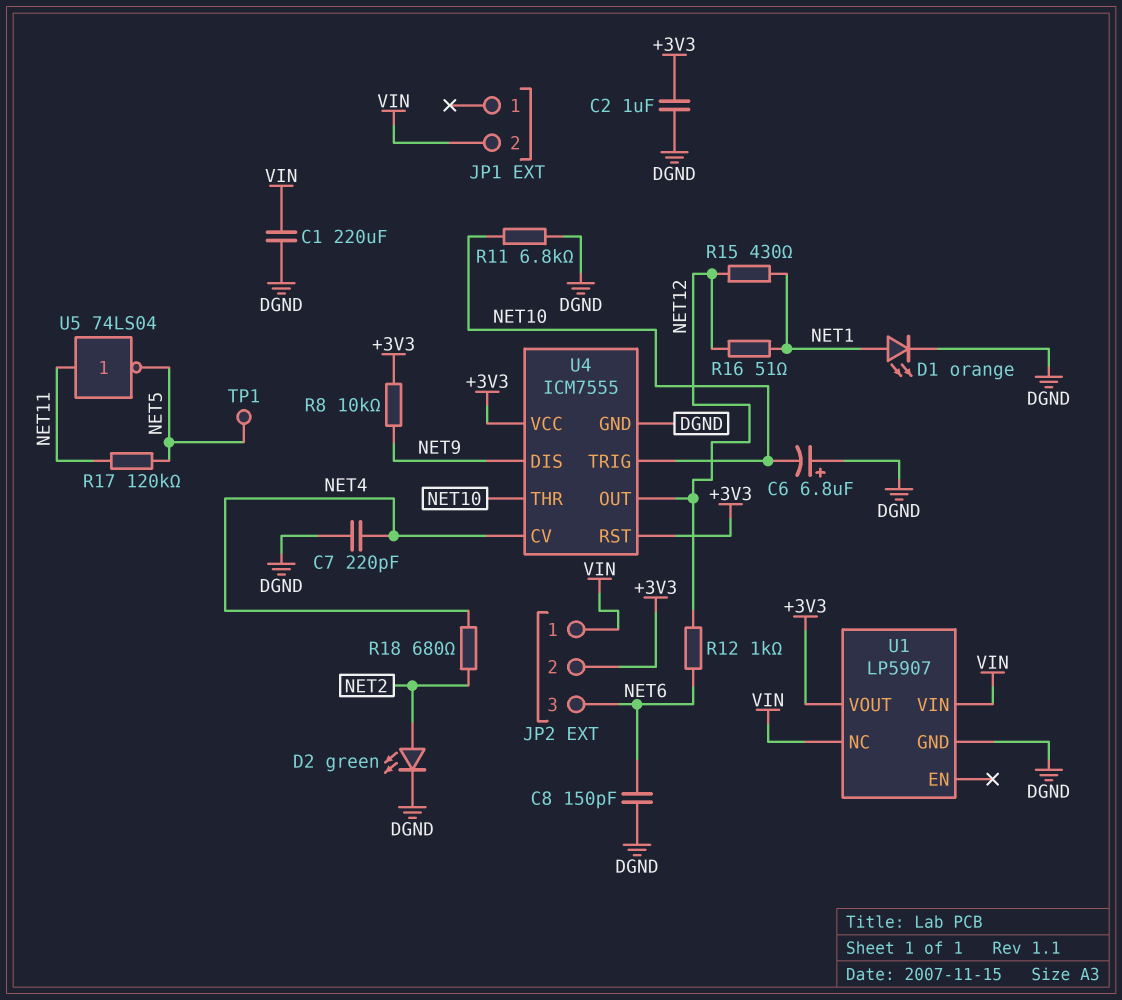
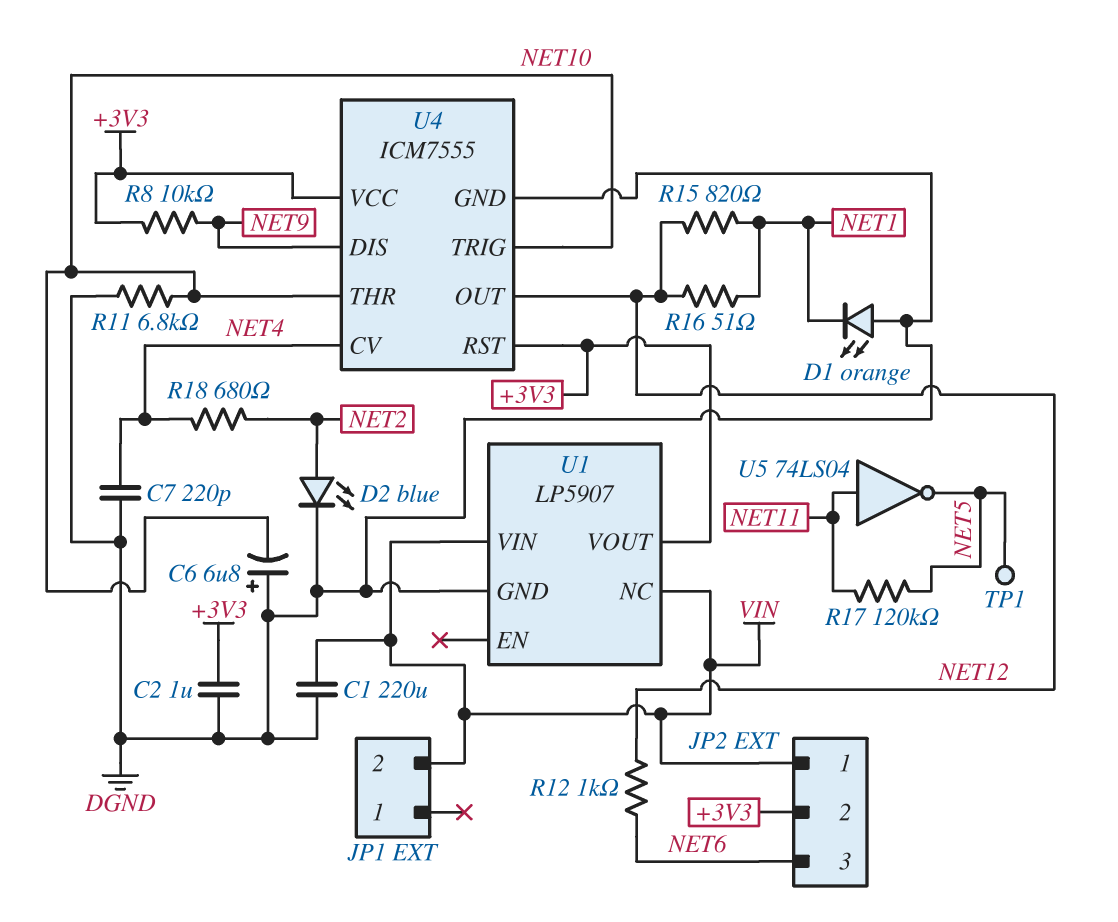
C8: 150pF (DGND, NET6) -> none
D1: LED orange (A NET1, K DGND) -> LED orange (A DGND, K NET1)
D2: LED green (A NET2, K DGND) -> LED blue (A NET2, K DGND)
R15: 430 (NET1, NET12) -> 820 (NET1, NET12)

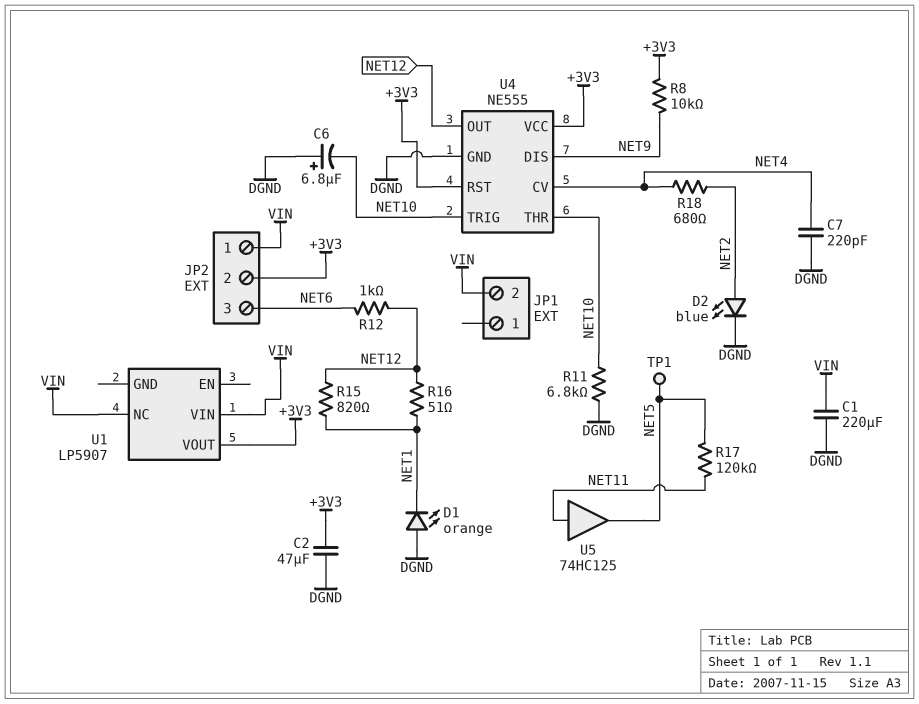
C2: 1uF (+3V3, DGND) -> 47uF (+3V3, DGND)
U1 pin GND: DGND -> none
U4: ICM7555 -> NE555
U5: NOT 74LS04 (in NET11, out NET5) -> buffer 74HC125 (in NET11, out NET5)

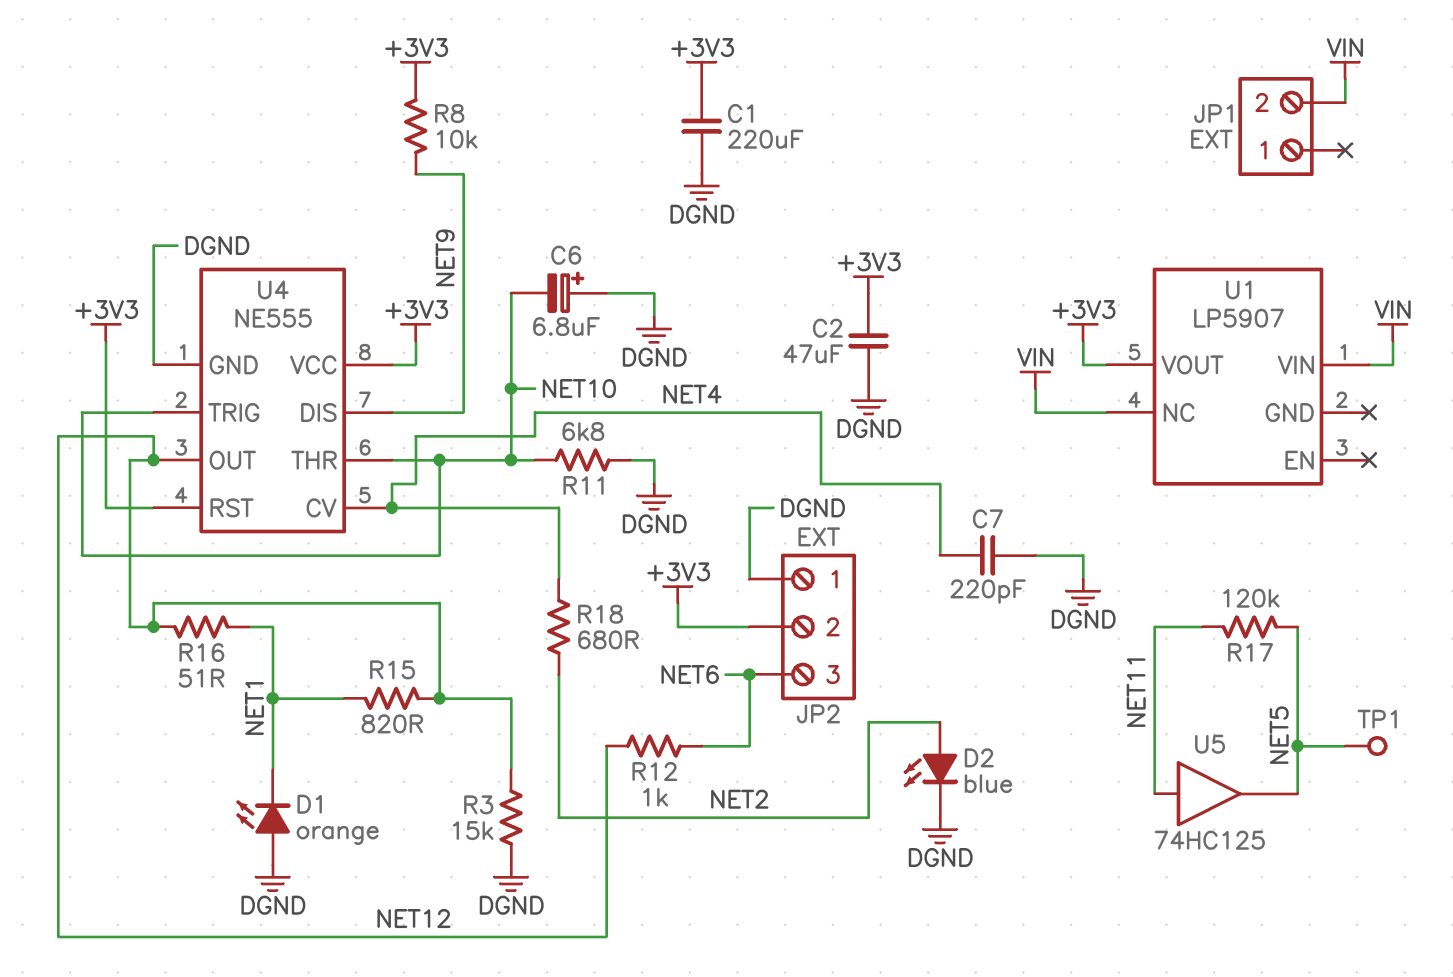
C1: 220uF (DGND, VIN) -> 220uF (+3V3, DGND)
JP2 pin 1: VIN -> DGND
R3: none -> 15k (DGND, NET12)

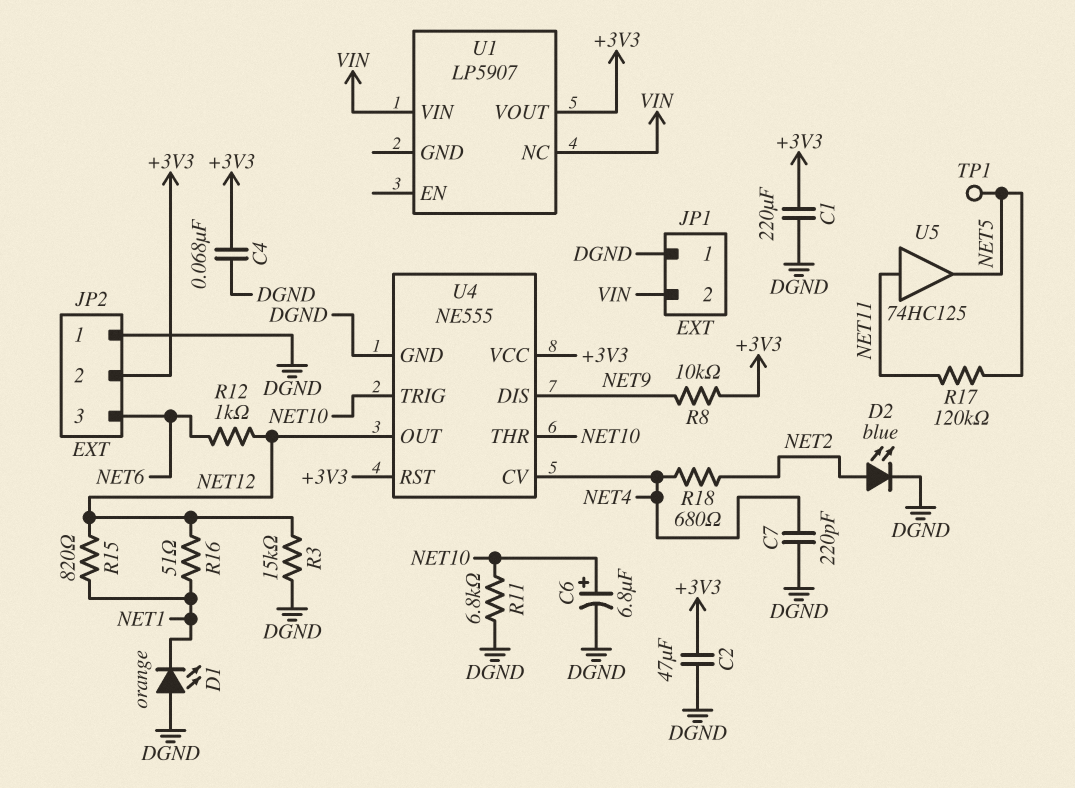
C4: none -> 68nF (+3V3, DGND)
C6: 6.8uF (plus DGND, minus NET10) -> 6.8uF (plus NET10, minus DGND)
JP1 pin 1: none -> DGND

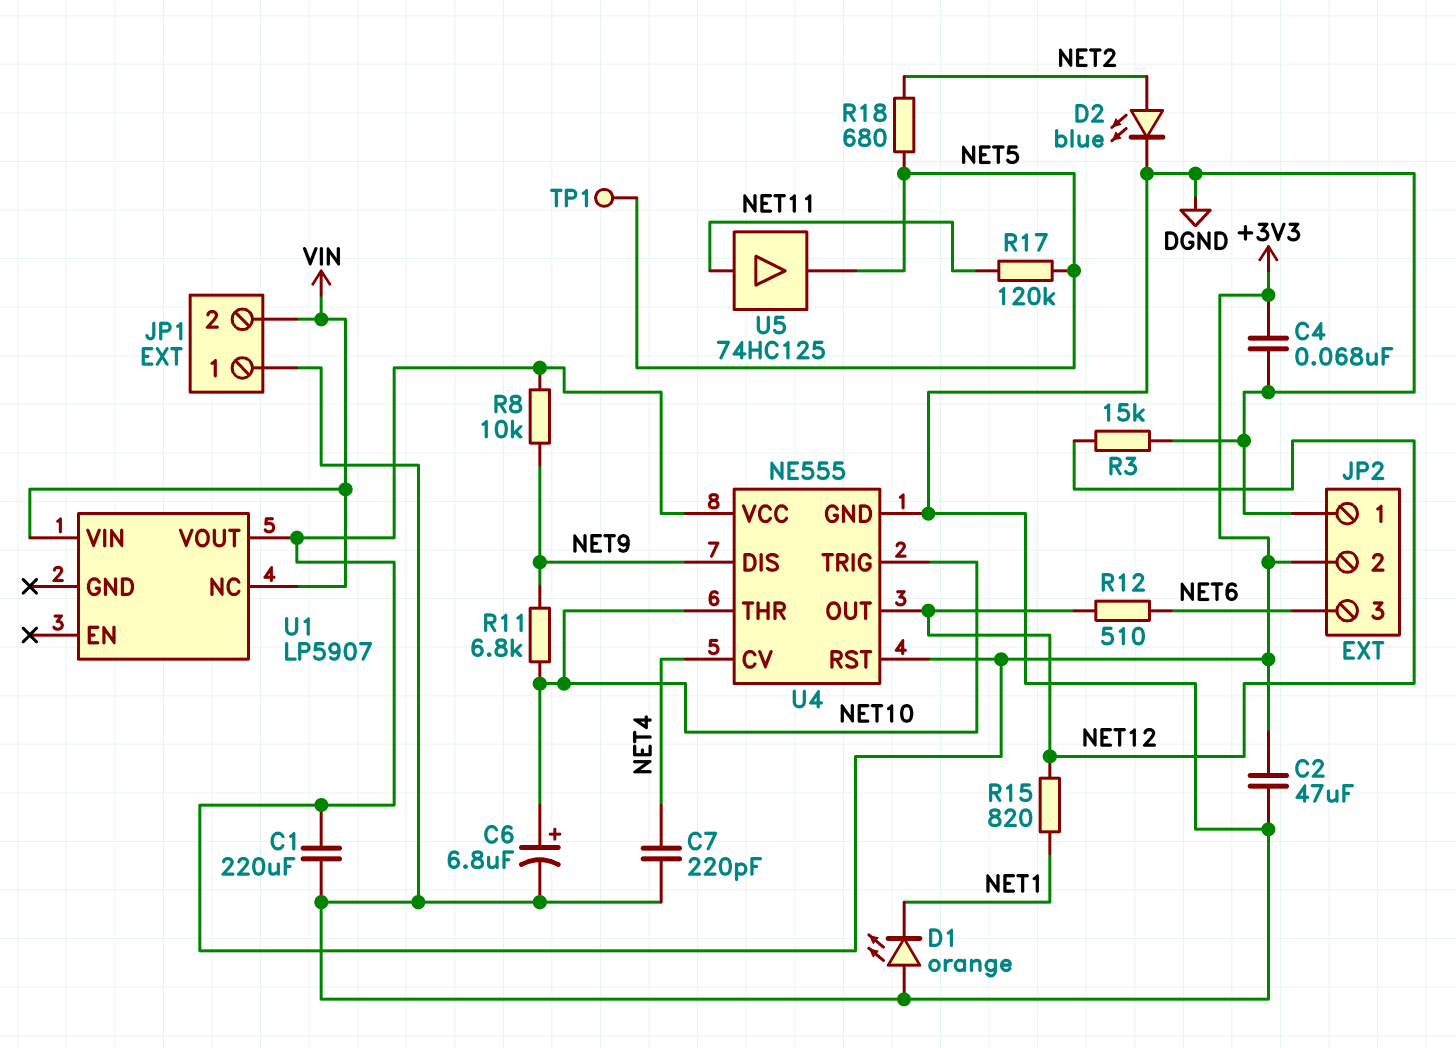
R11: 6.8k (DGND, NET10) -> 6.8k (NET9, NET10)
R12: 1k (NET6, NET12) -> 510 (NET6, NET12)
R16: 51 (NET1, NET12) -> none
R18: 680 (NET2, NET4) -> 680 (NET2, NET5)

